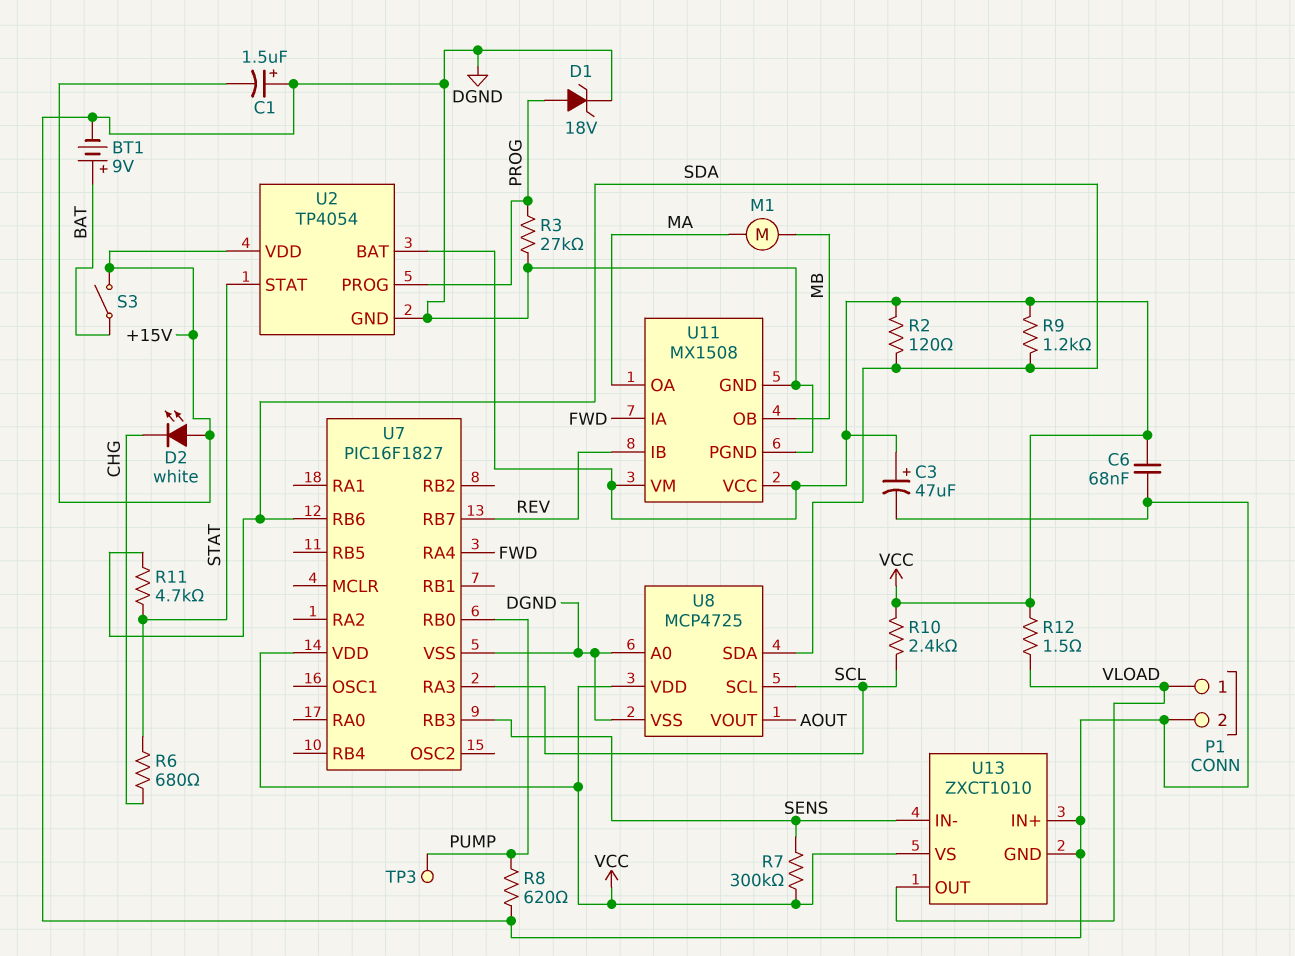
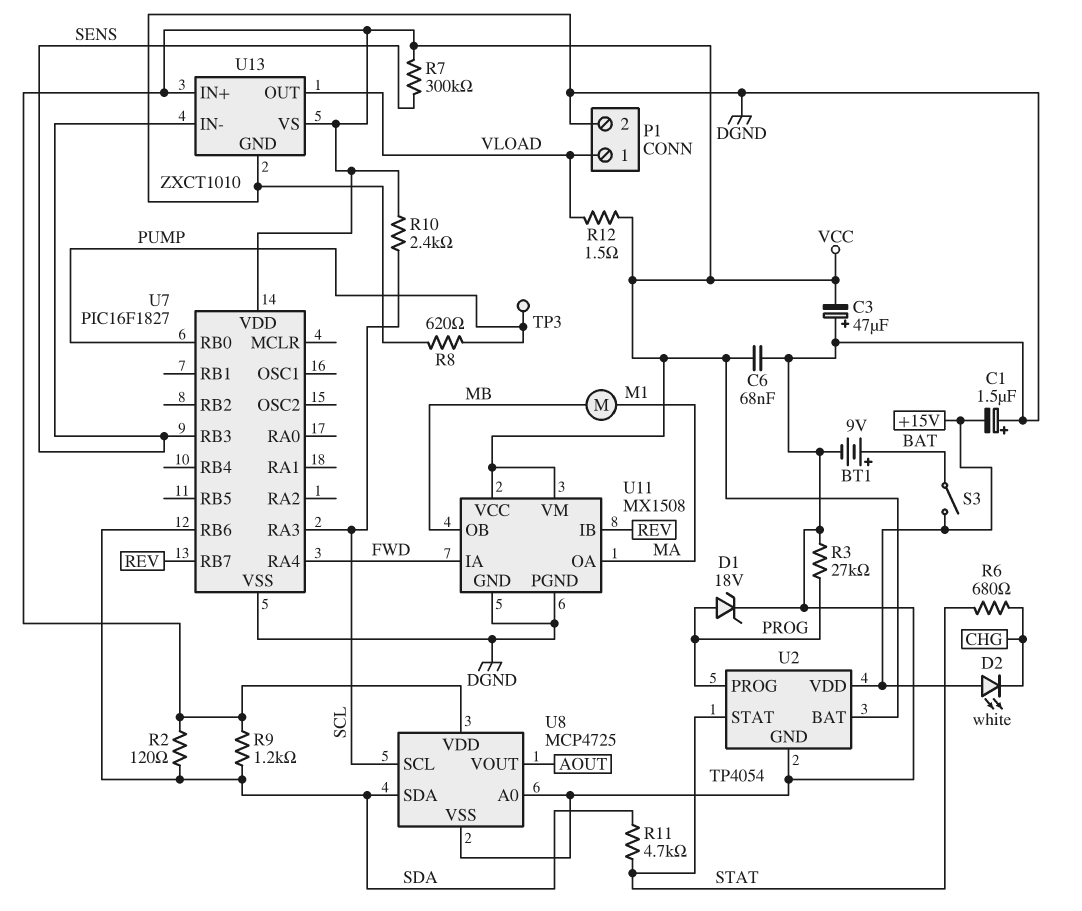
C3: 47uF (plus VCC, minus DGND) -> 47uF (plus DGND, minus VCC)
U13 pin IN+: DGND -> VCC

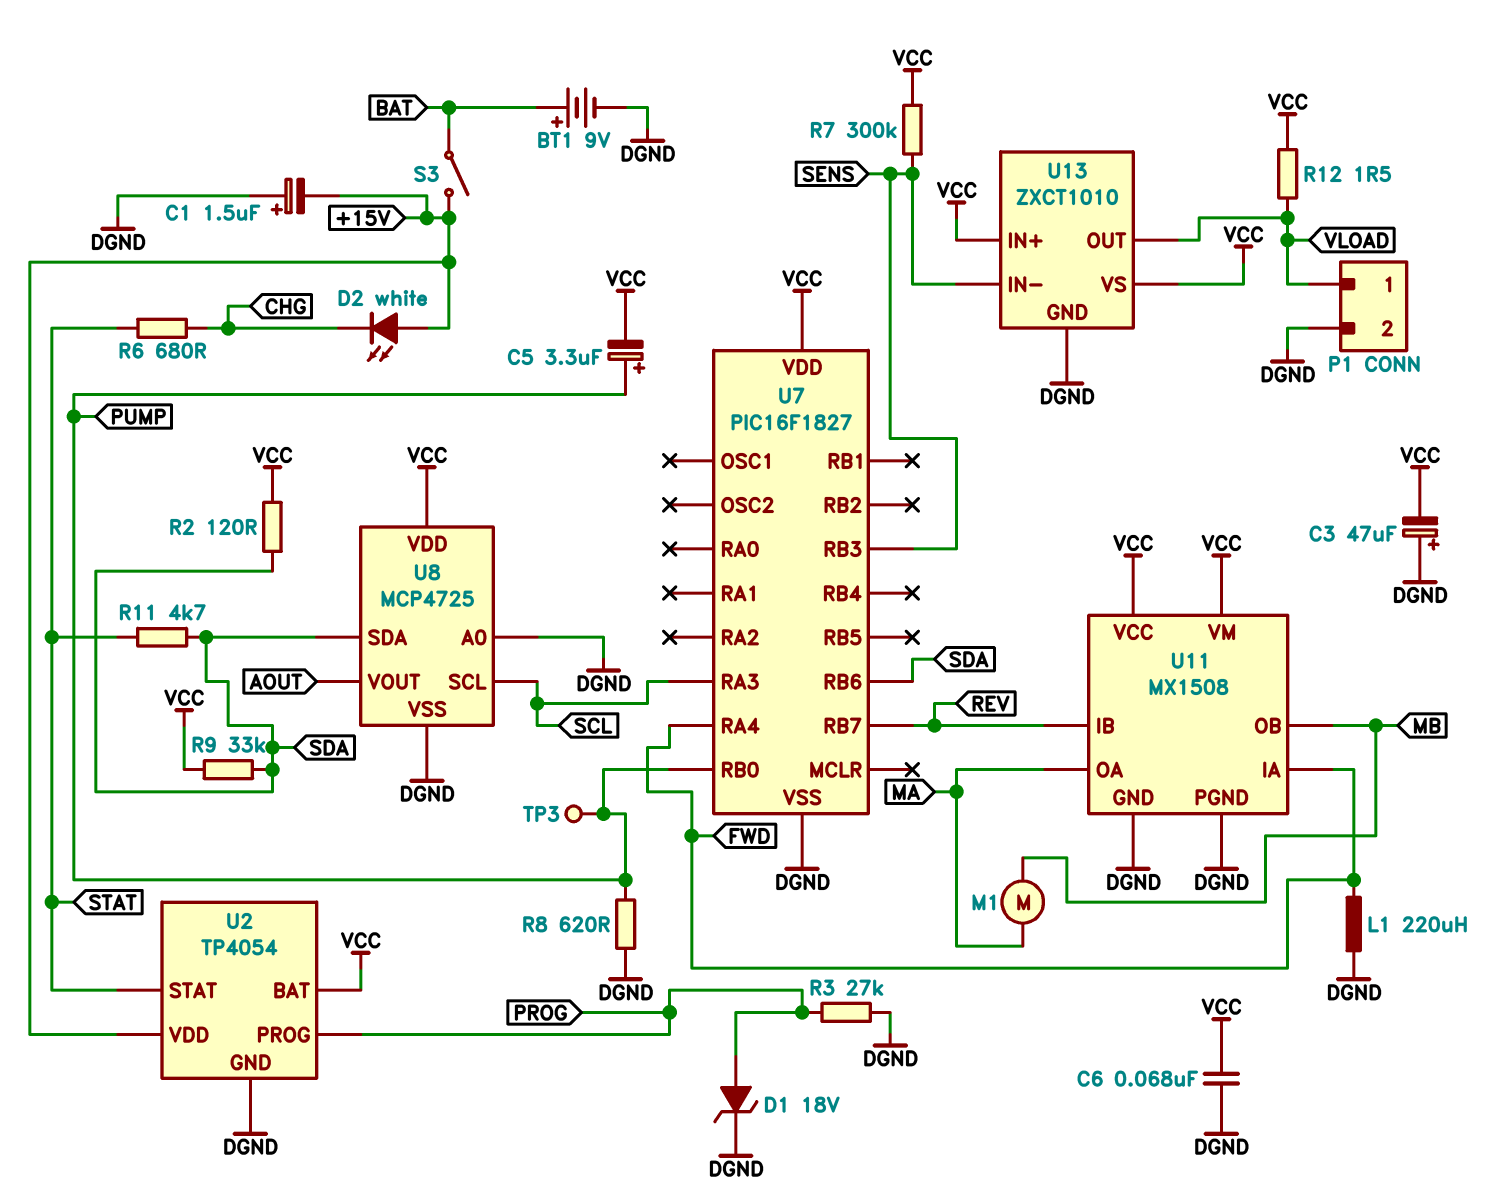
C5: none -> 3.3uF (plus PUMP, minus VCC)
L1: none -> 220uH (DGND, FWD)
R9: 1.2k (SDA, VCC) -> 33k (SDA, VCC)
R10: 2.4k (SCL, VCC) -> none

